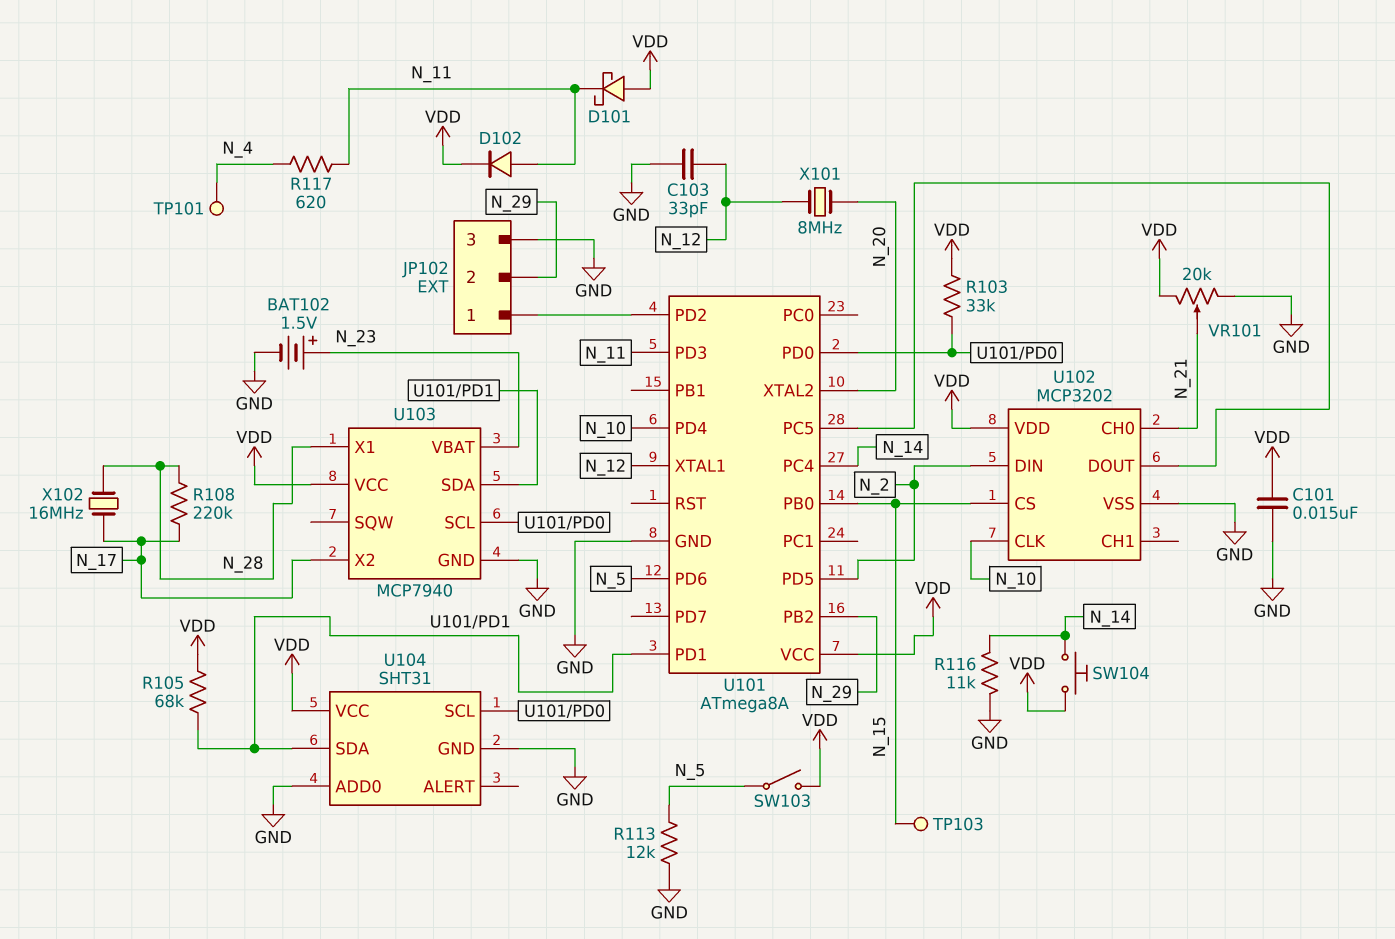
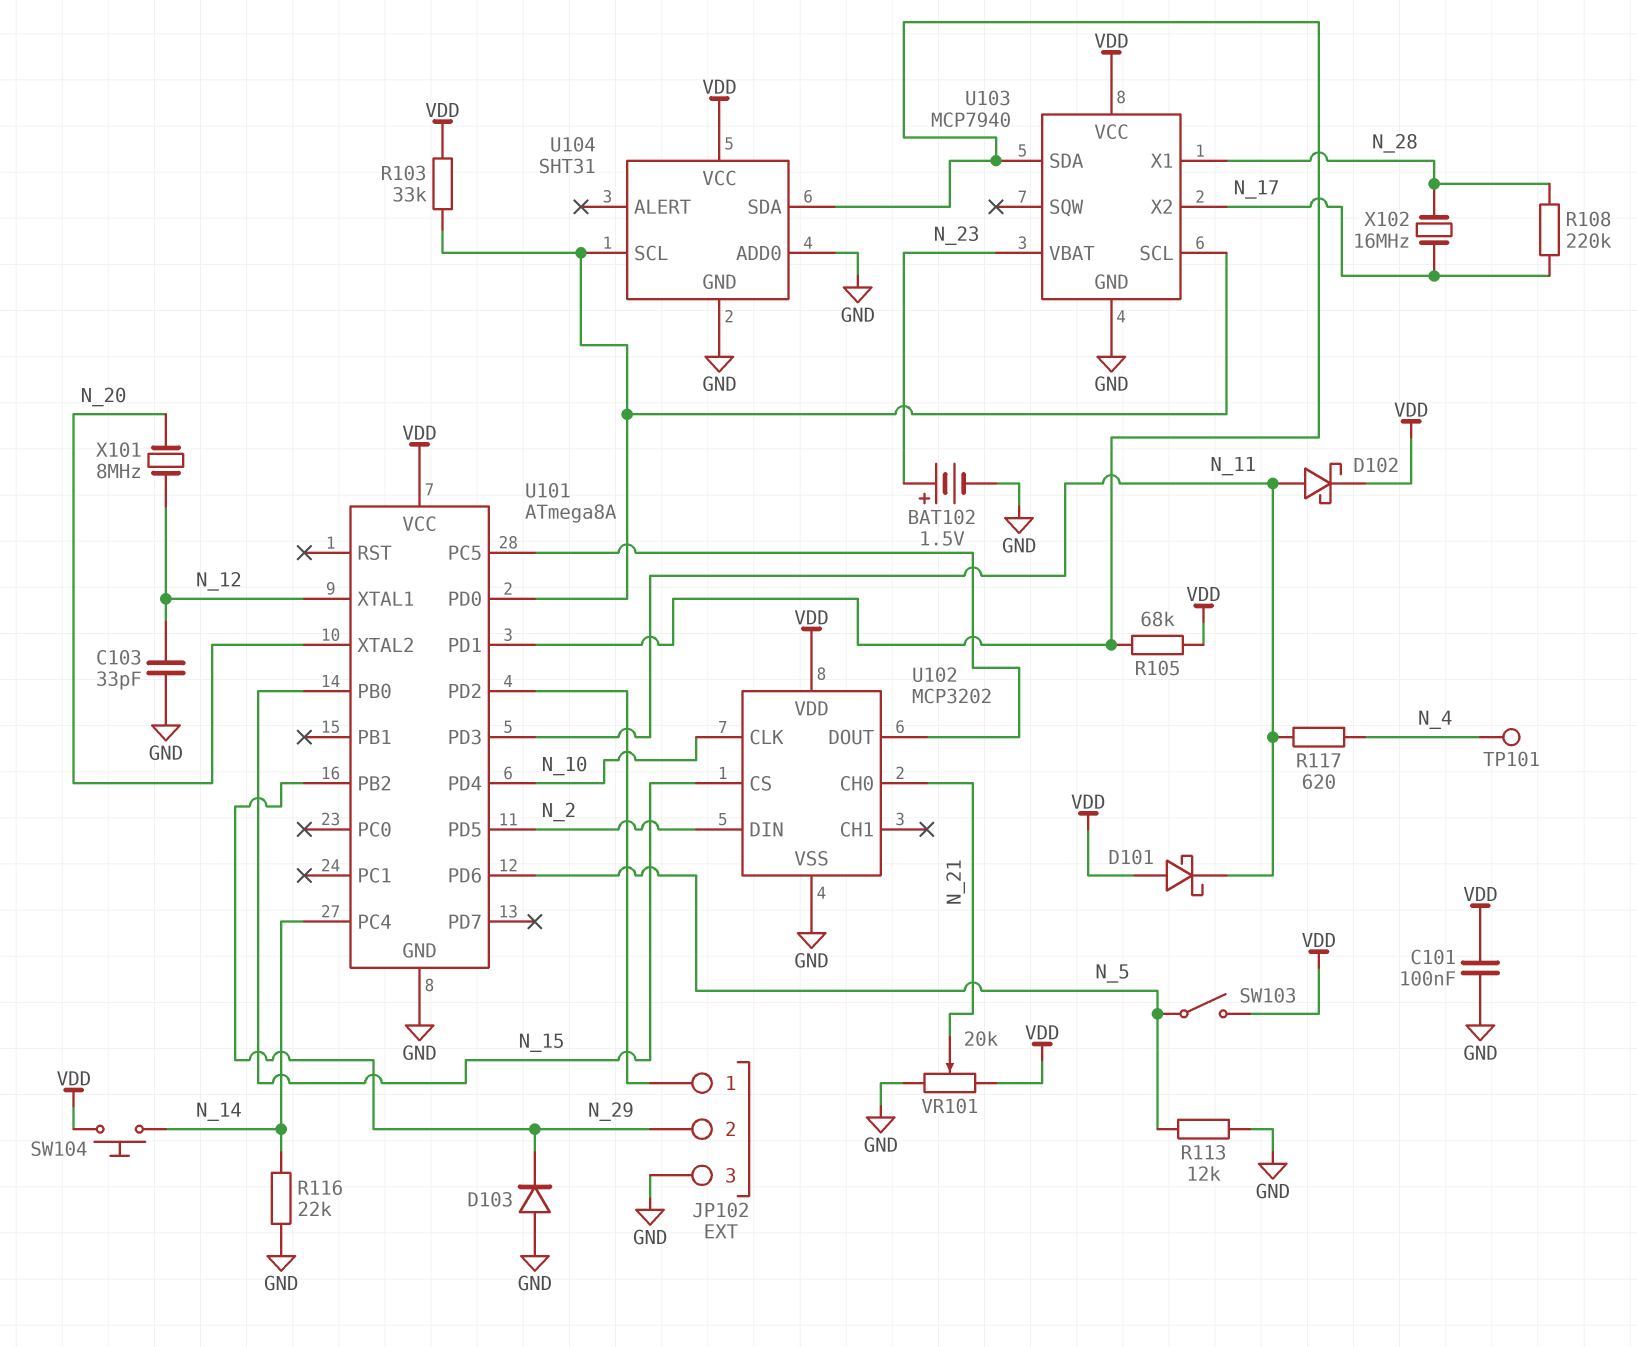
C101: 15nF (GND, VDD) -> 100nF (GND, VDD)
D102: diode (A N_11, K VDD) -> schottky (A N_11, K VDD)
D103: none -> diode (A GND, K N_29)
R116: 11k (GND, N_14) -> 22k (GND, N_14)
TP103: test point (N_15) -> none

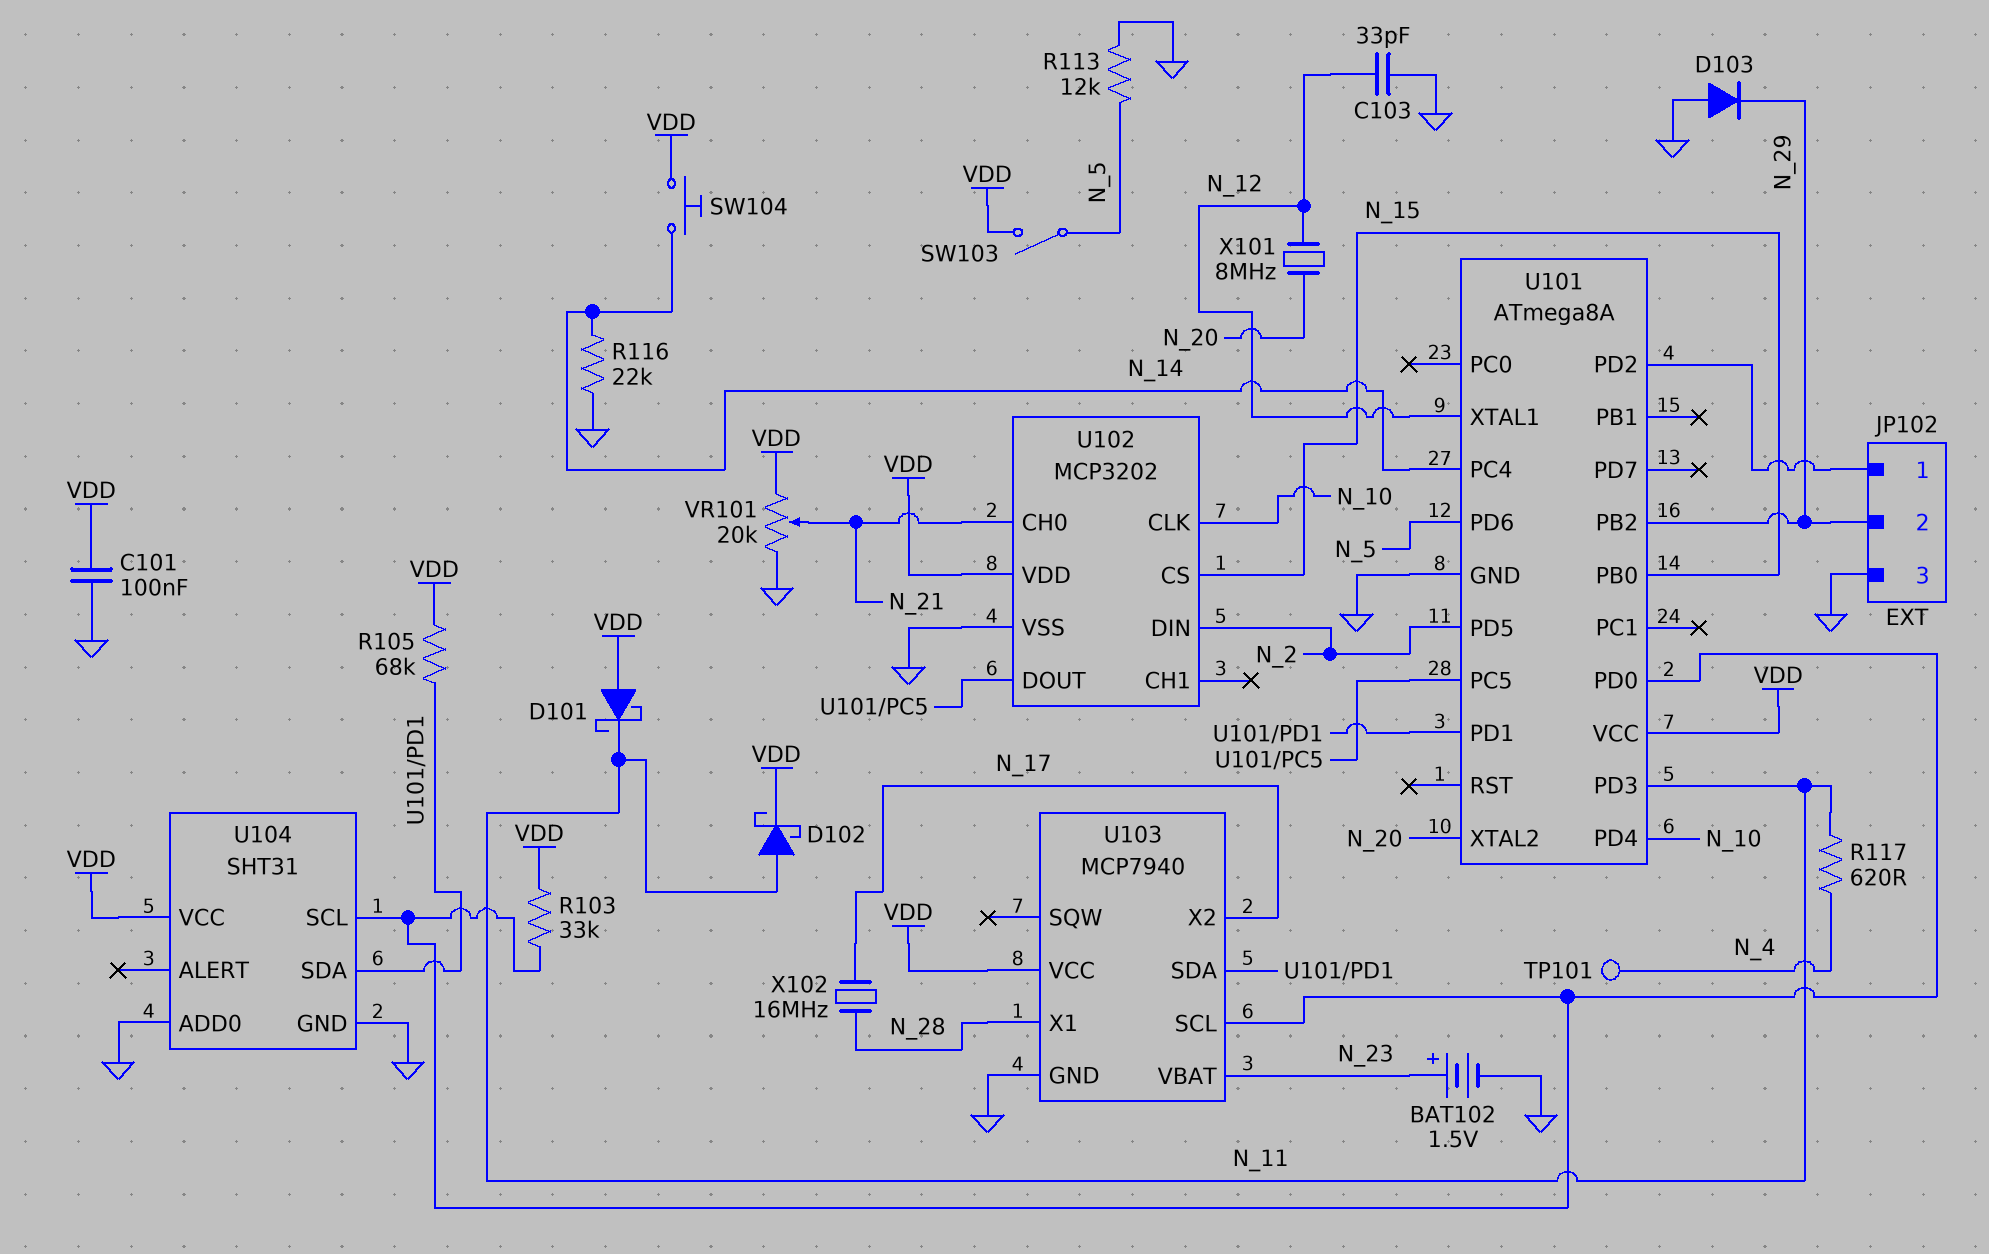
R108: 220k (N_17, N_28) -> none

